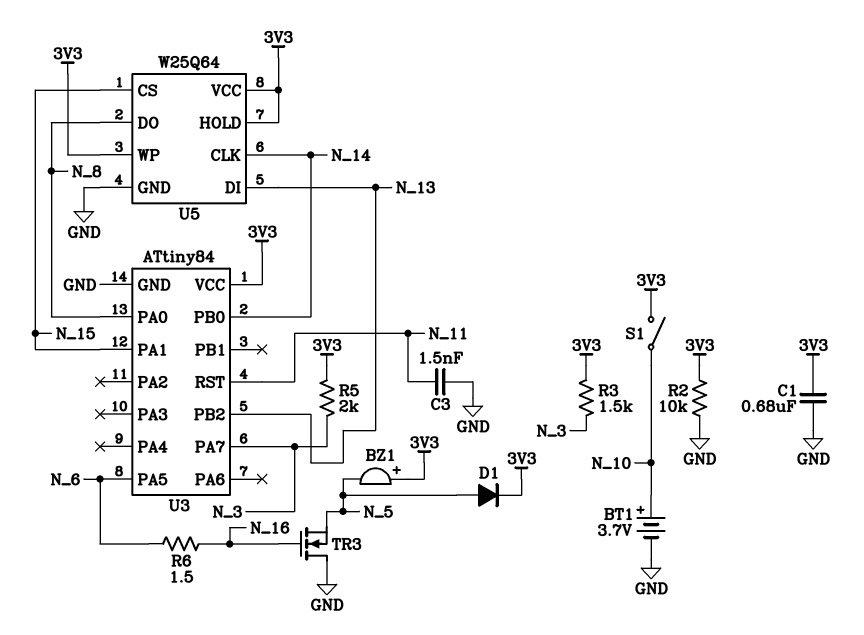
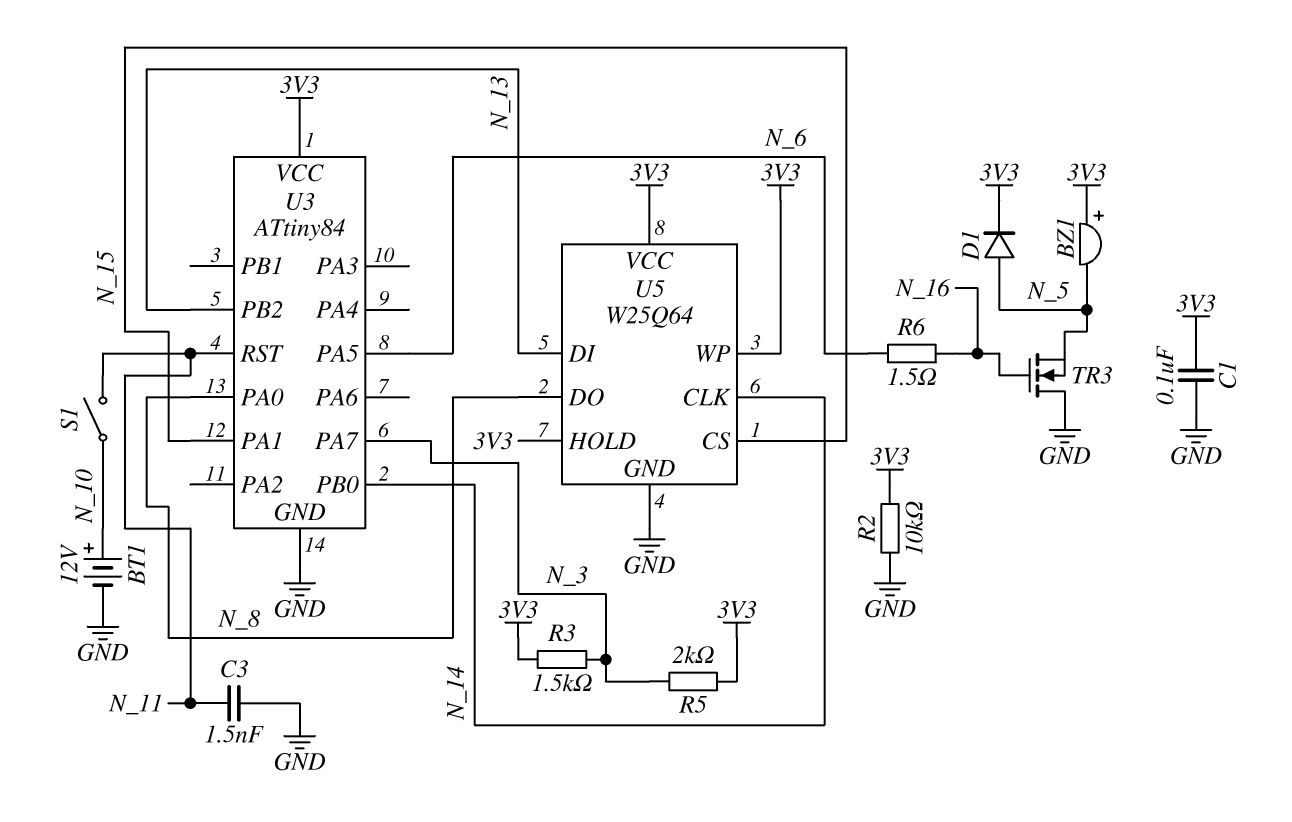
BT1: 3.7V (plus N_10, minus GND) -> 12V (plus N_10, minus GND)
C1: 680nF (3V3, GND) -> 100nF (3V3, GND)
S1: switch (3V3, N_10) -> switch (N_10, N_11)

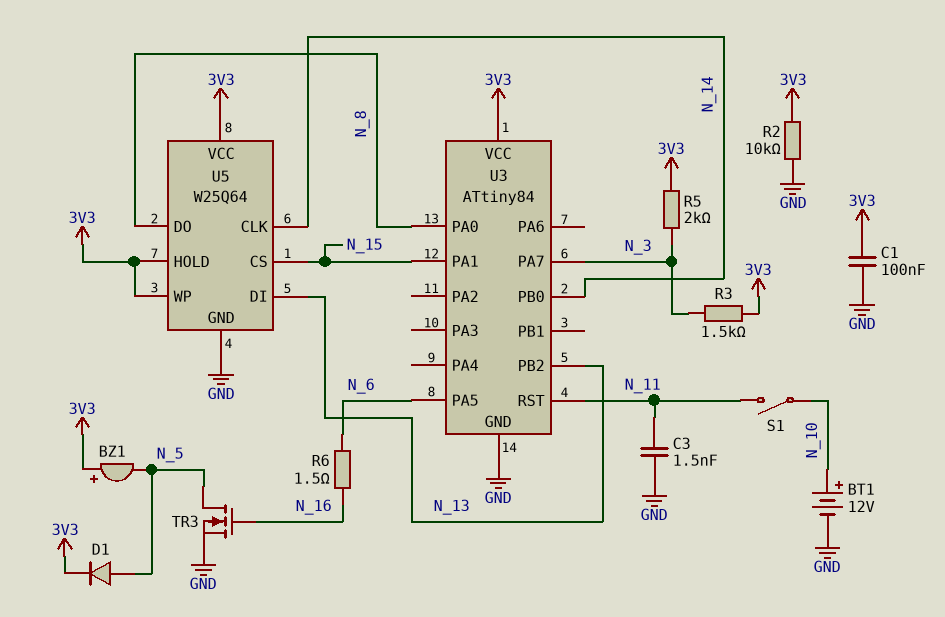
TR3: NMOS (G N_16, D GND, S N_5) -> NMOS (G N_16, D N_5, S GND)

